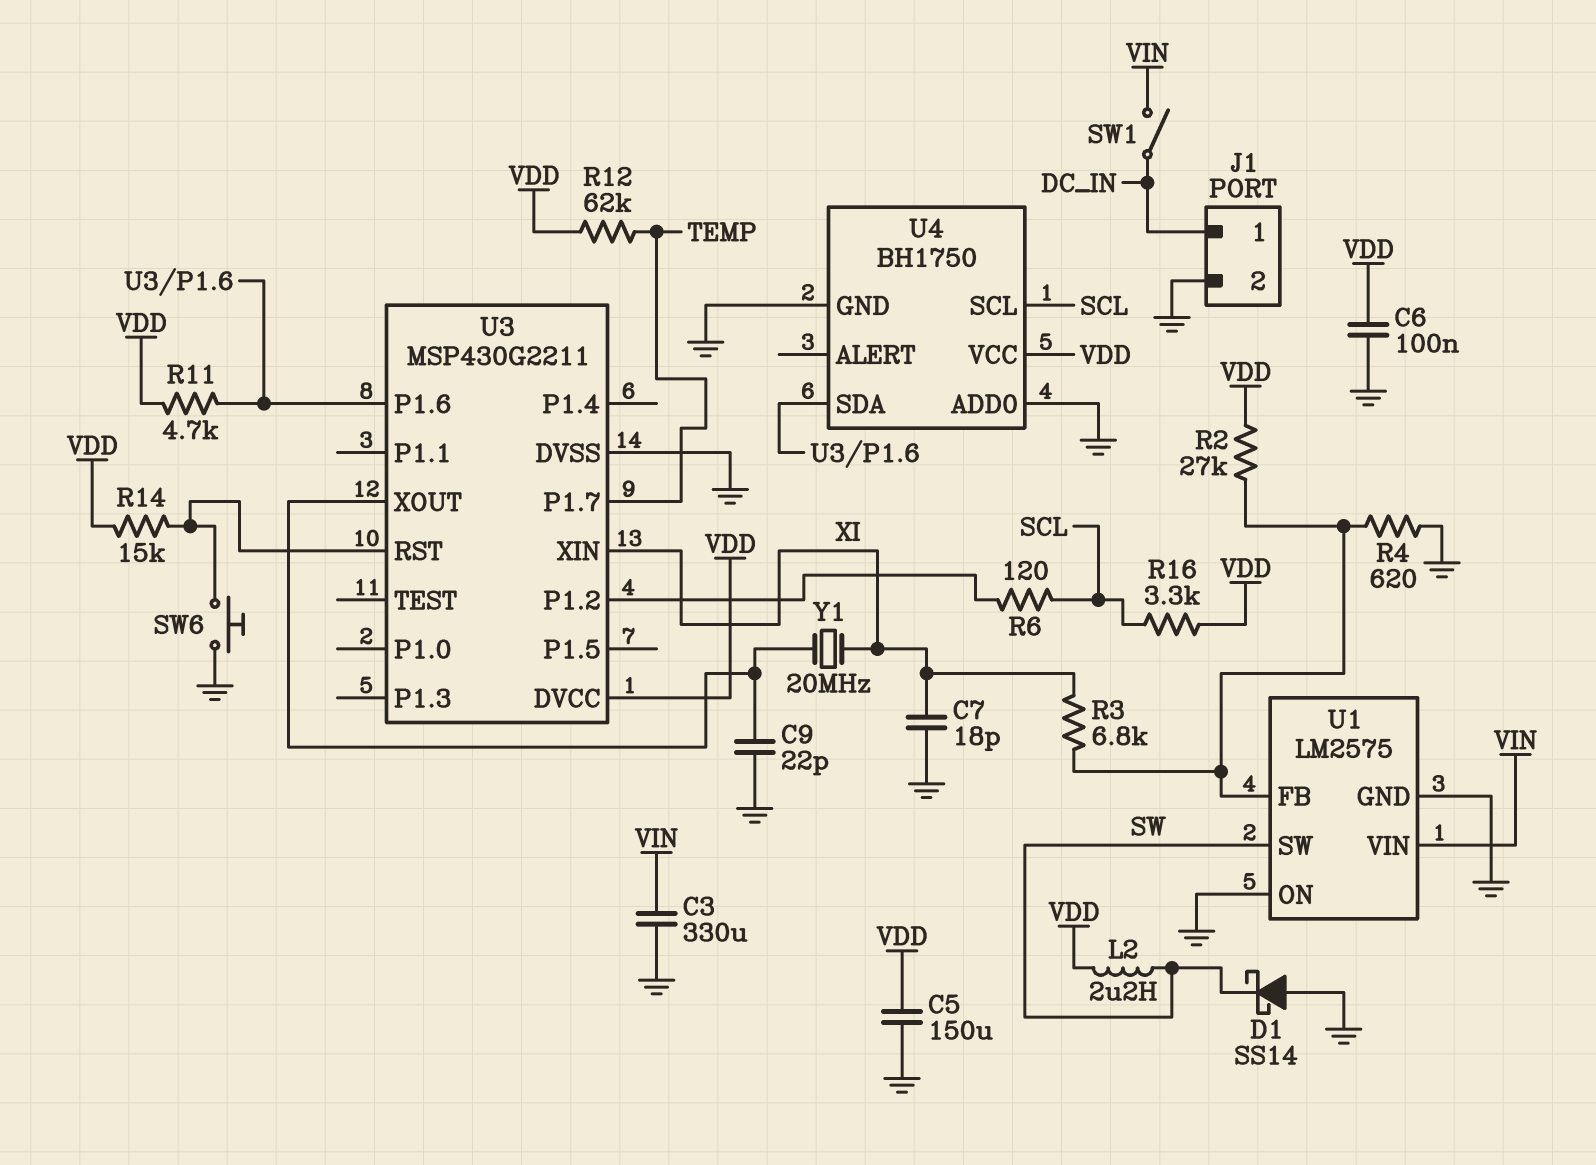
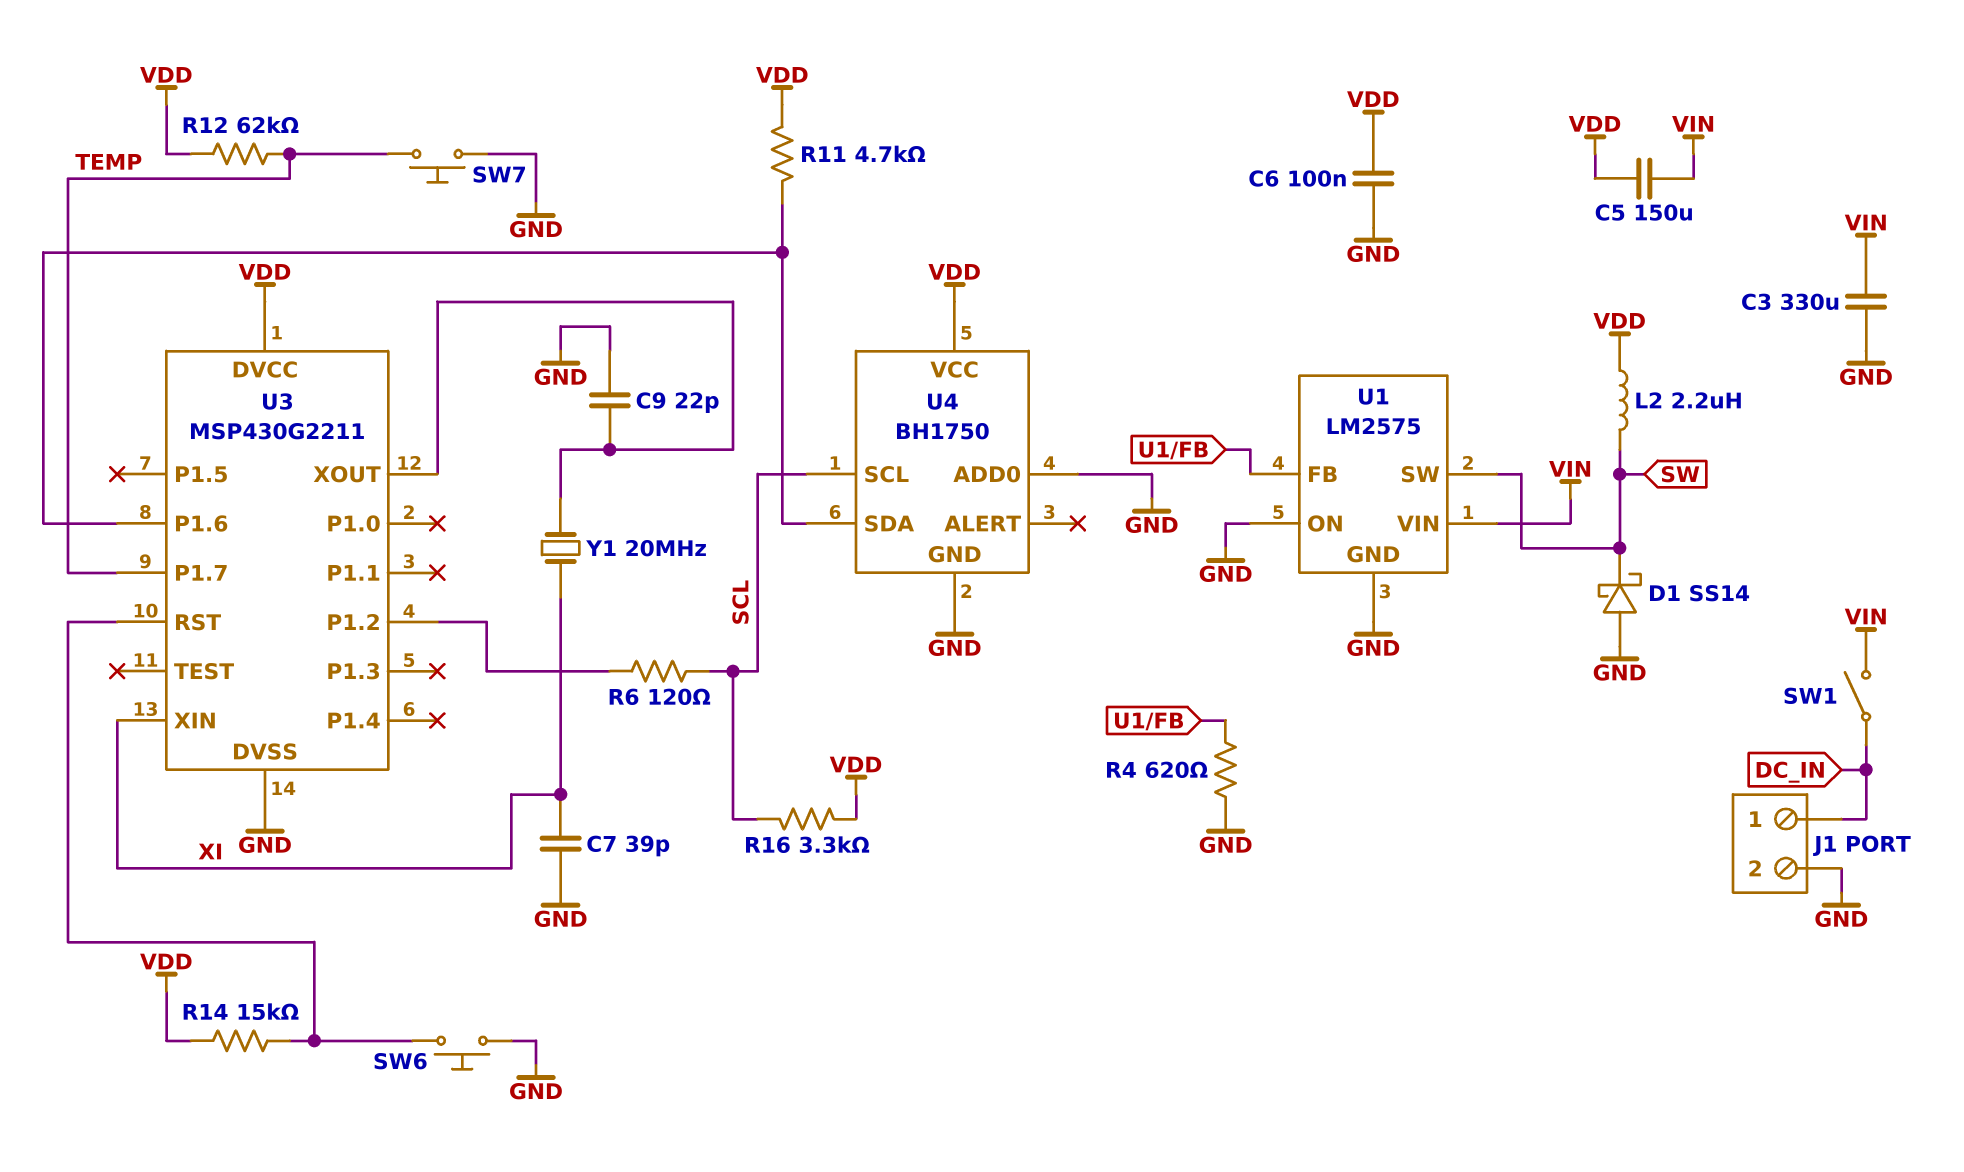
C5: 150uF (GND, VDD) -> 150uF (VDD, VIN)
C7: 18pF (GND, XI) -> 39pF (GND, XI)
R2: 27k (U1/FB, VDD) -> none
R3: 6.8k (U1/FB, XI) -> none
SW7: none -> button (GND, TEMP)

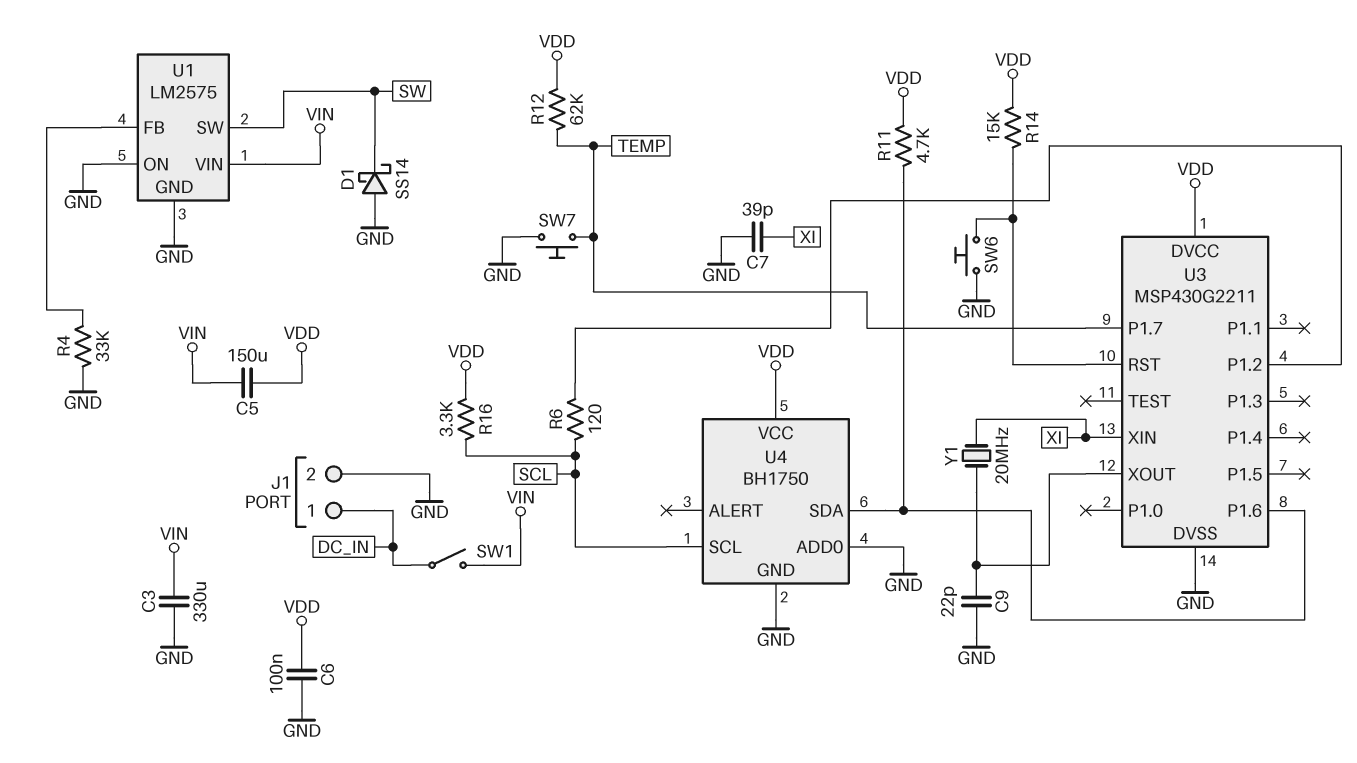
L2: 2.2uH (SW, VDD) -> none
R4: 620 (GND, U1/FB) -> 33k (GND, U1/FB)

